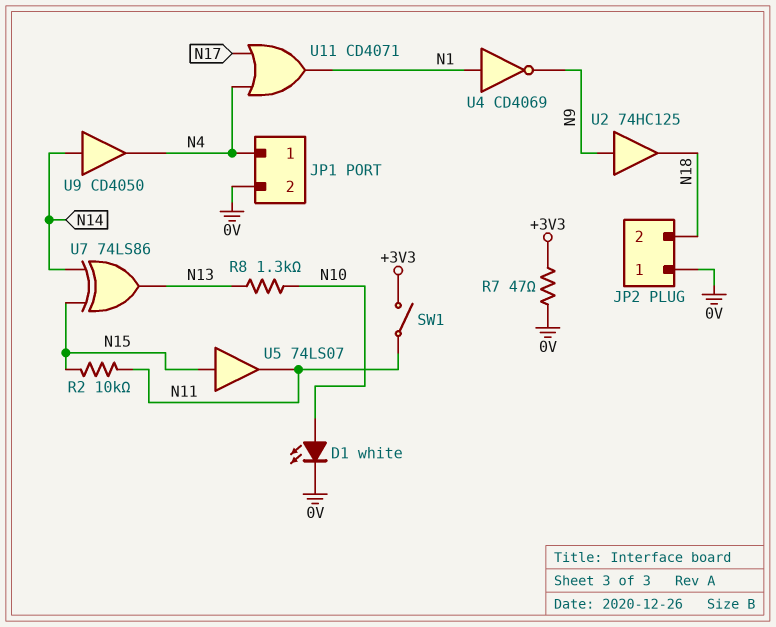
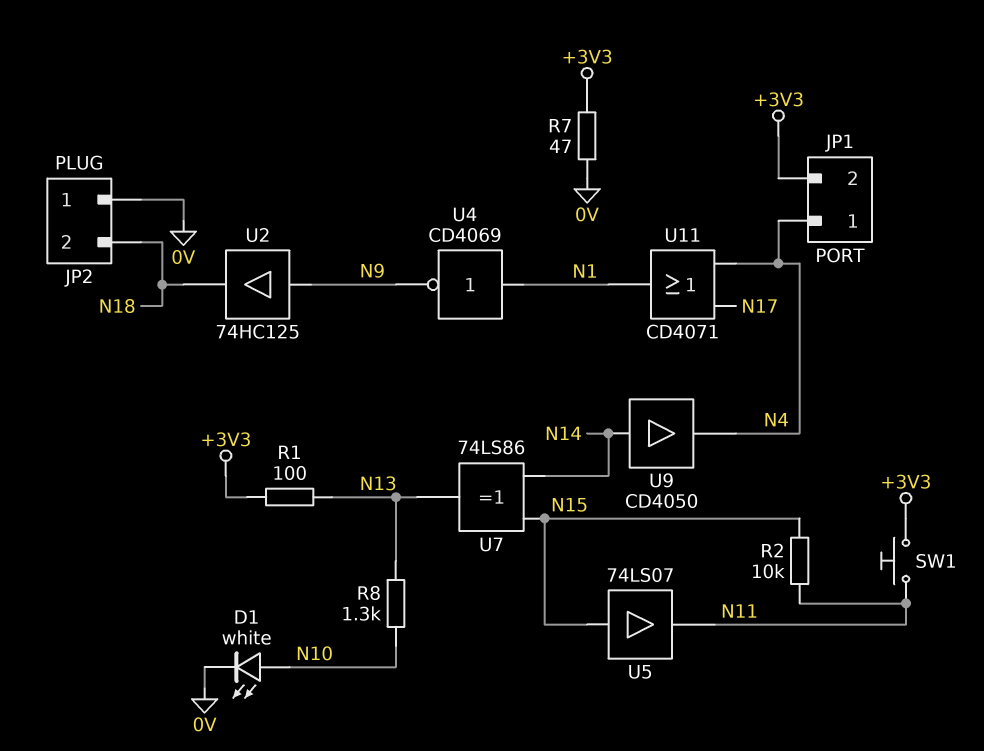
JP1 pin 2: 0V -> +3V3
R1: none -> 100 (+3V3, N13)
SW1: switch (+3V3, N11) -> button (+3V3, N11)

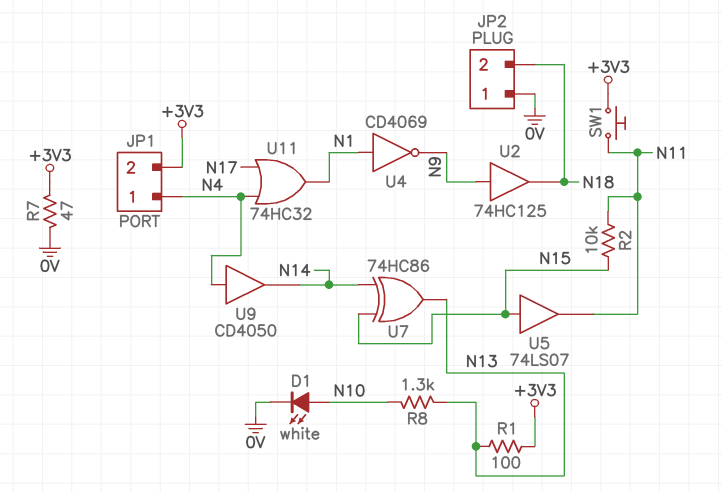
U7: XOR 74LS86 (in N14, in N15, out N13) -> XOR 74HC86 (in N14, in N15, out N13)
U9: buffer CD4050 (in N14, out N4) -> buffer CD4050 (in N4, out N14)
U11: OR CD4071 (in N4, in N17, out N1) -> OR 74HC32 (in N4, in N17, out N1)

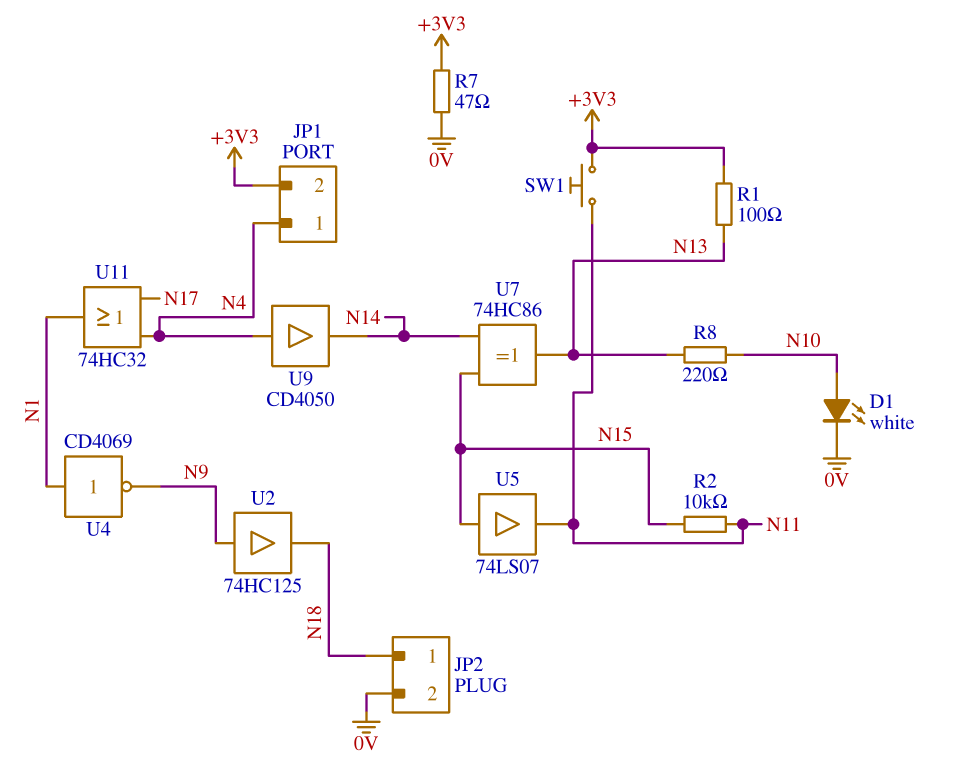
JP2 pin 1: 0V -> N18
JP2 pin 2: N18 -> 0V
R8: 1.3k (N10, N13) -> 220 (N10, N13)

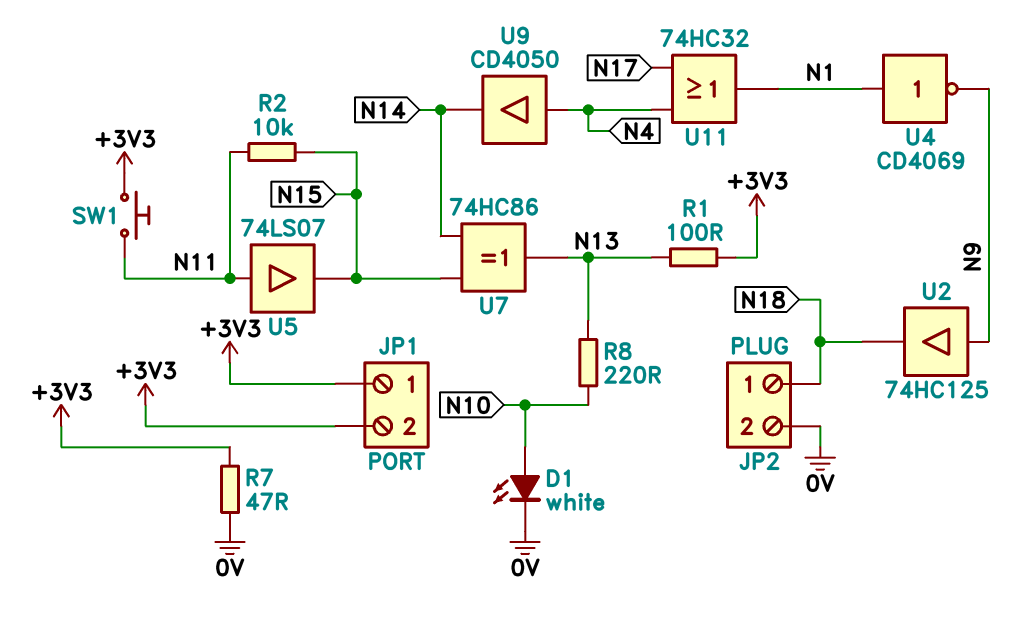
JP1 pin 1: N4 -> +3V3
U5: buffer 74LS07 (in N15, out N11) -> buffer 74LS07 (in N11, out N15)

